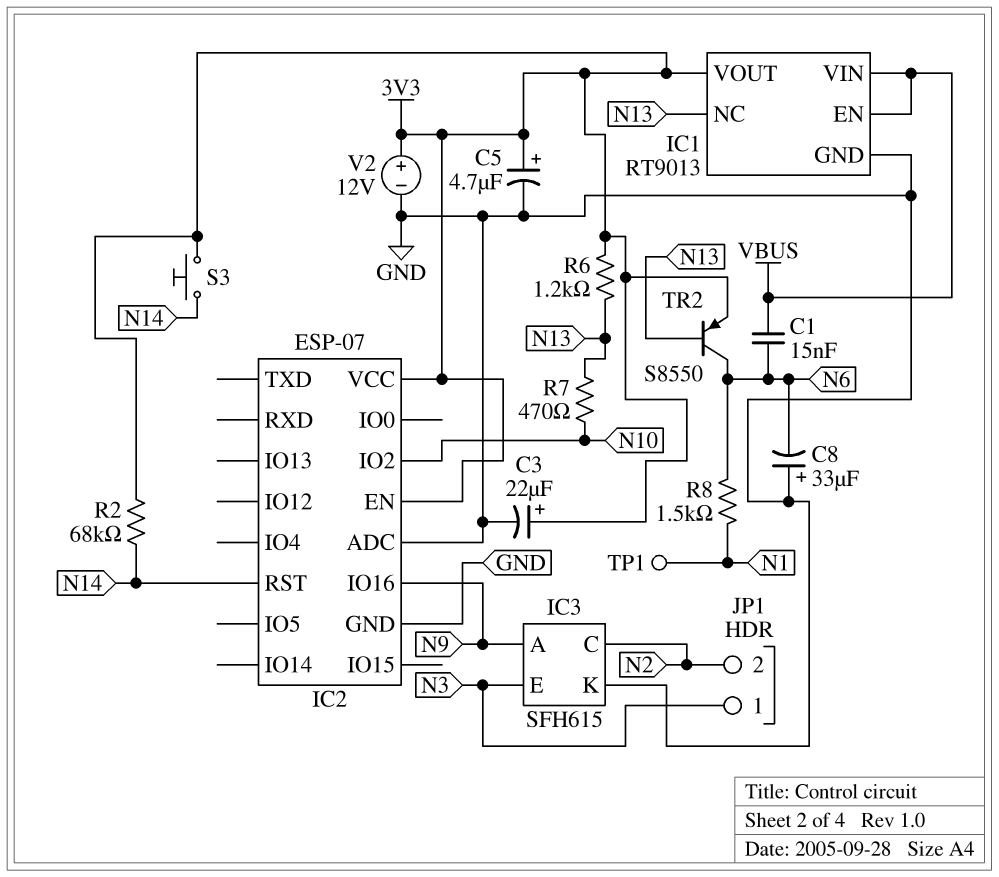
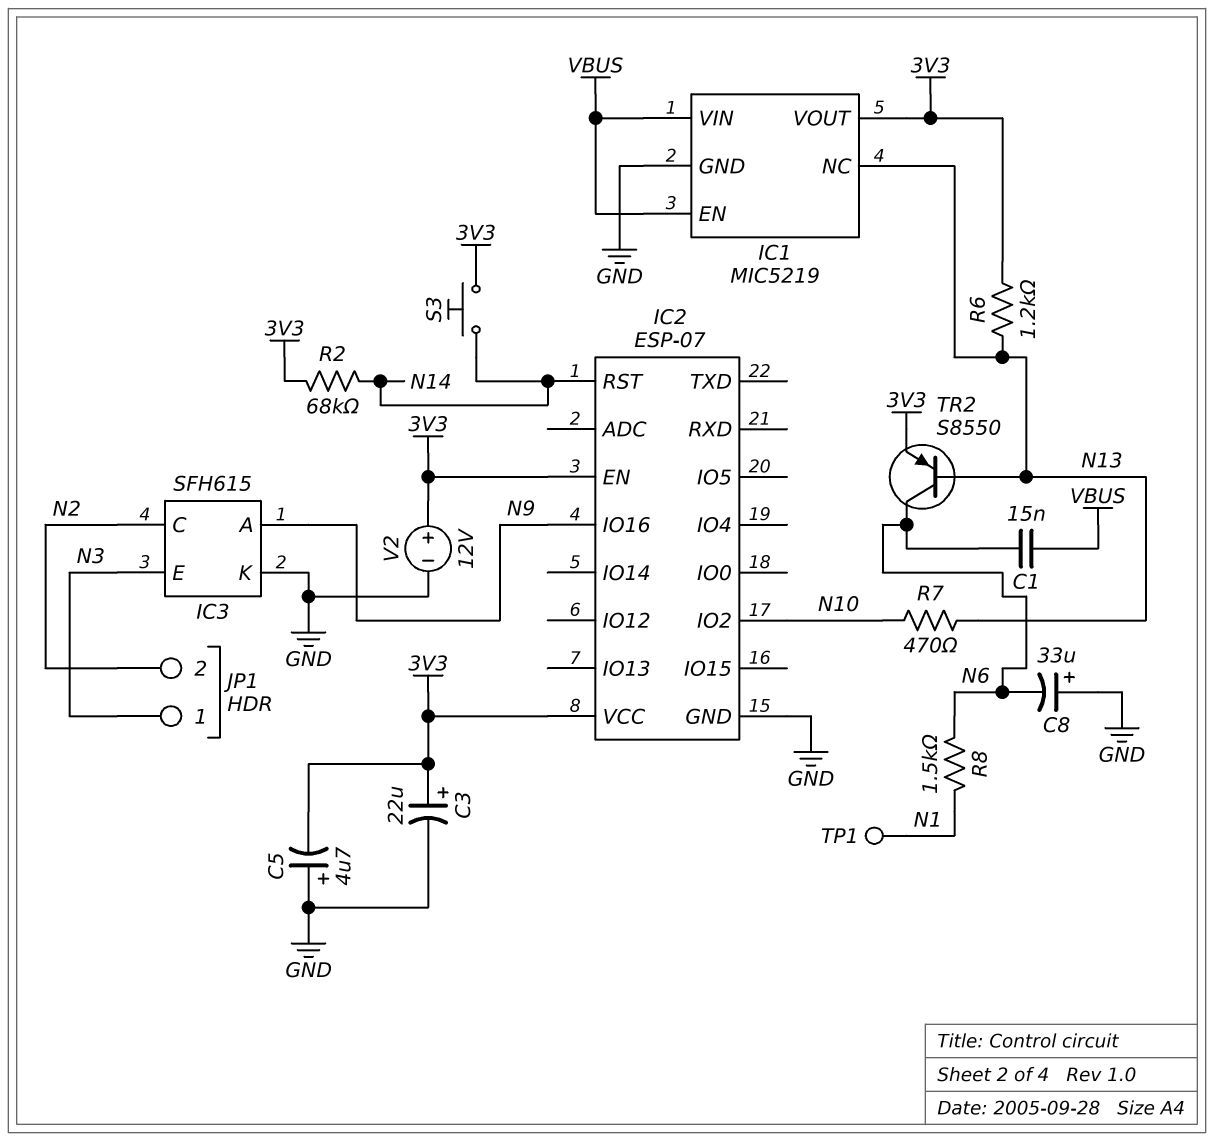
C5: 4.7uF (plus 3V3, minus GND) -> 4.7uF (plus GND, minus 3V3)
IC1: RT9013 -> MIC5219
IC2 pin ADC: GND -> none

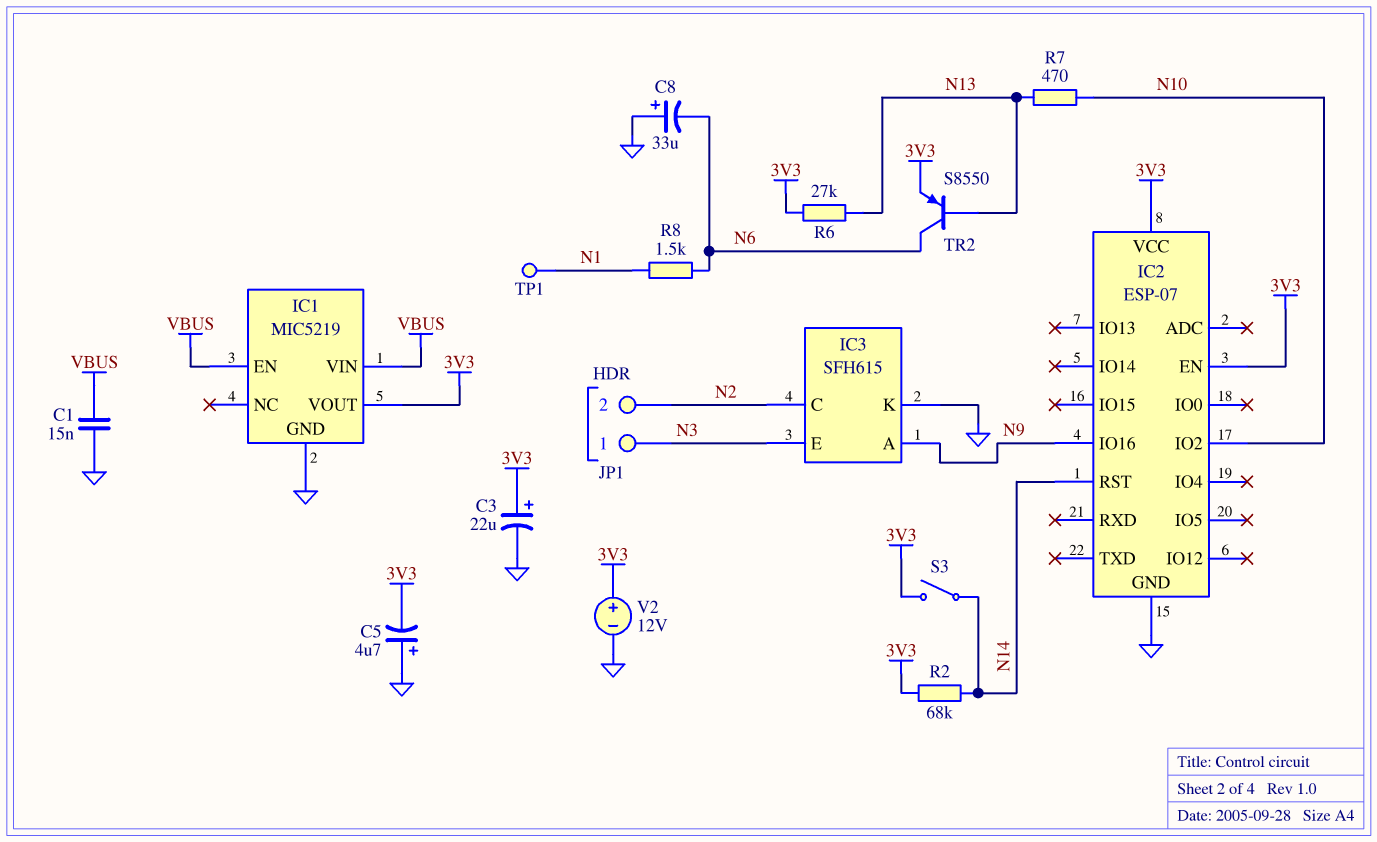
C1: 15nF (N6, VBUS) -> 15nF (GND, VBUS)
IC1 pin NC: N13 -> none
R6: 1.2k (3V3, N13) -> 27k (3V3, N13)
S3: button (3V3, N14) -> switch (3V3, N14)

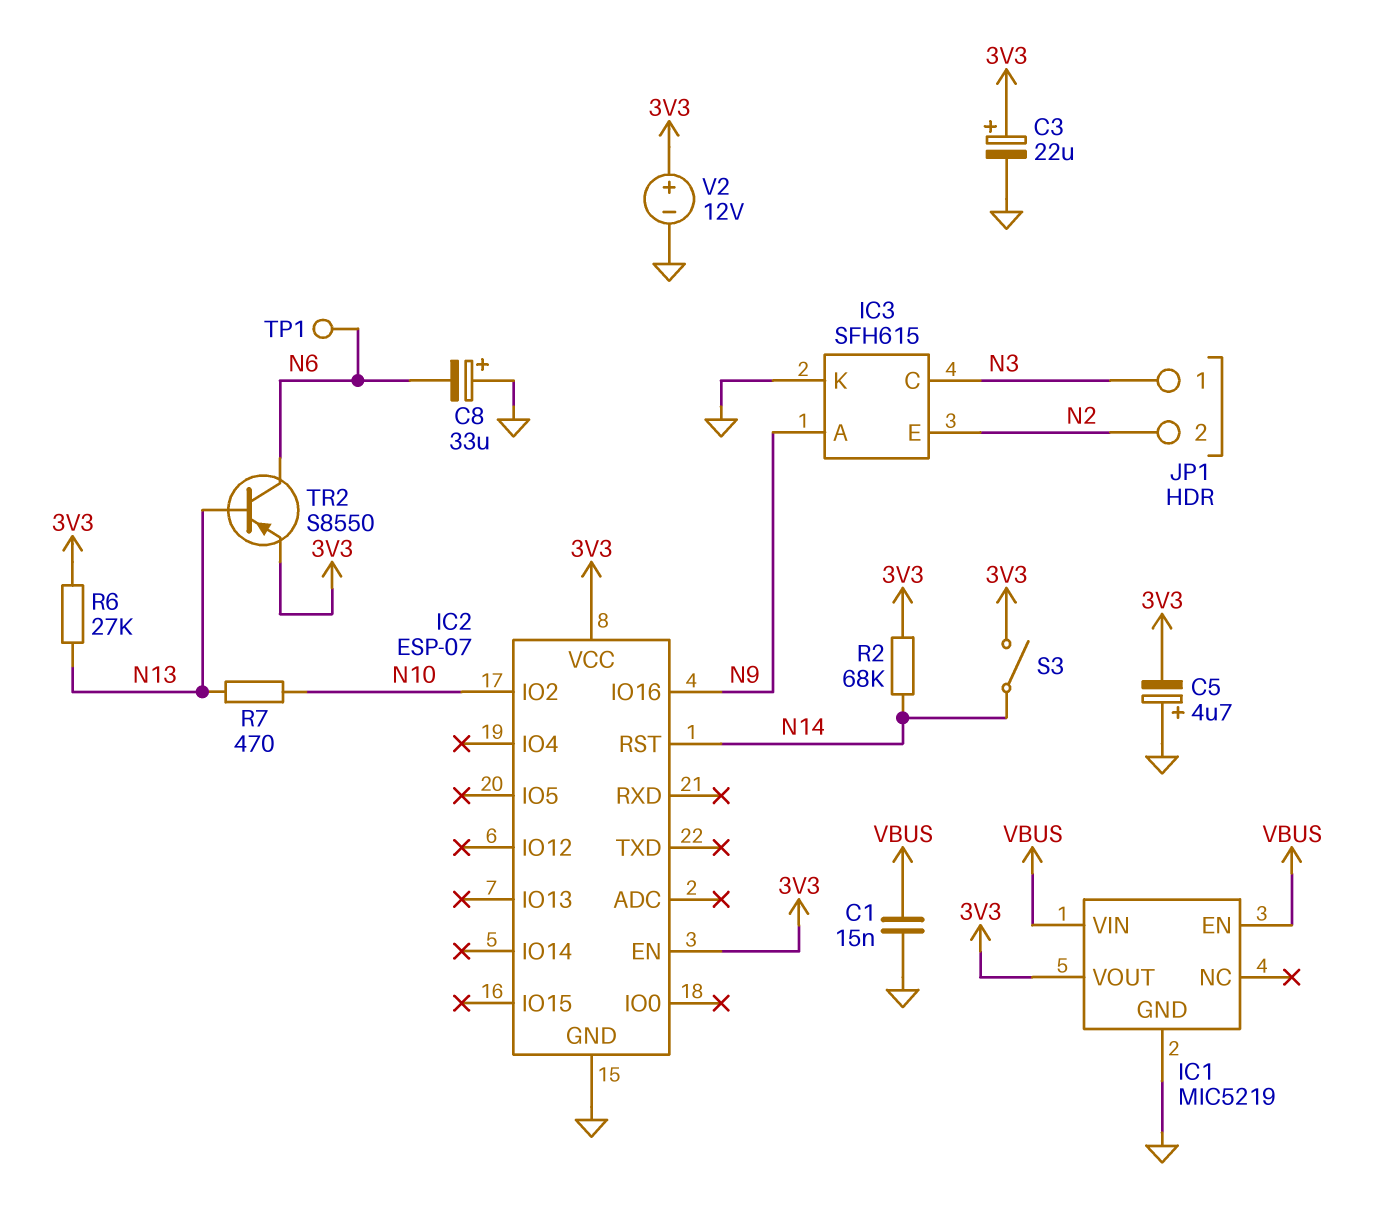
IC3 pin C: N2 -> N3
IC3 pin E: N3 -> N2
R8: 1.5k (N1, N6) -> none
TP1: test point (N1) -> test point (N6)

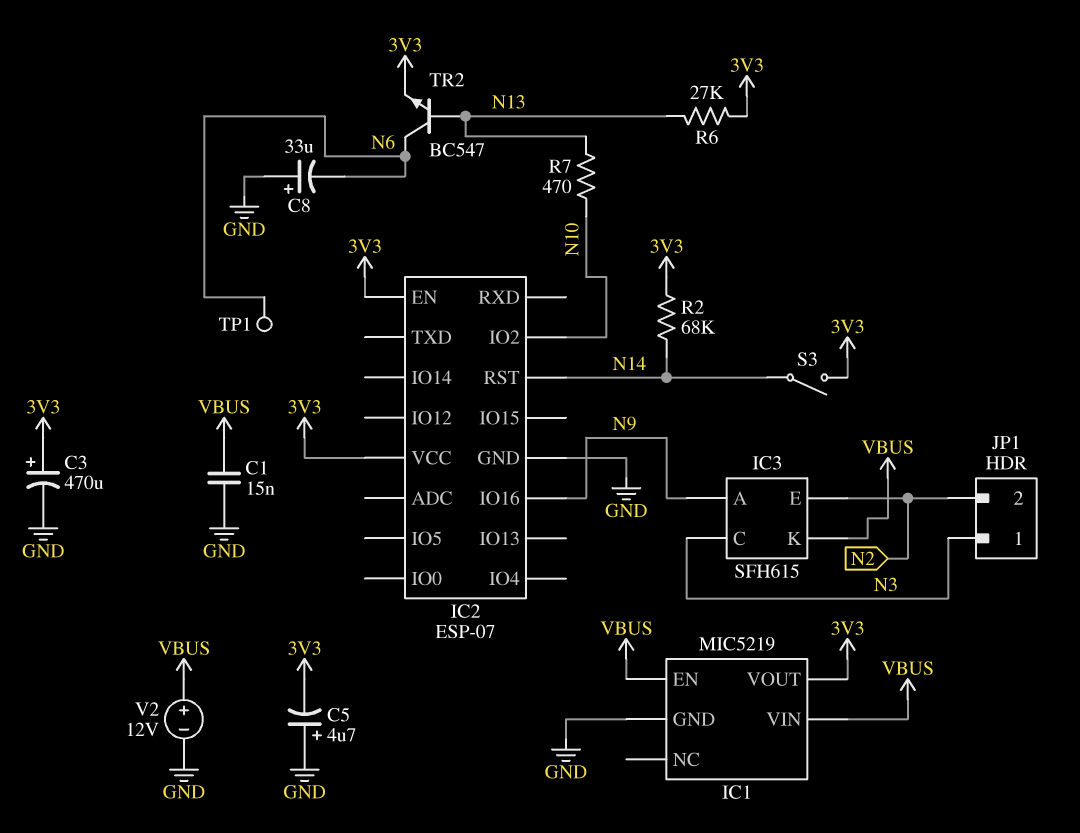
C3: 22uF (plus 3V3, minus GND) -> 470uF (plus 3V3, minus GND)
IC3 pin K: GND -> VBUS
TR2: PNP S8550 (B N13, C N6, E 3V3) -> NPN BC547 (B N13, C N6, E 3V3)
V2: 12V (plus 3V3, minus GND) -> 12V (plus VBUS, minus GND)

